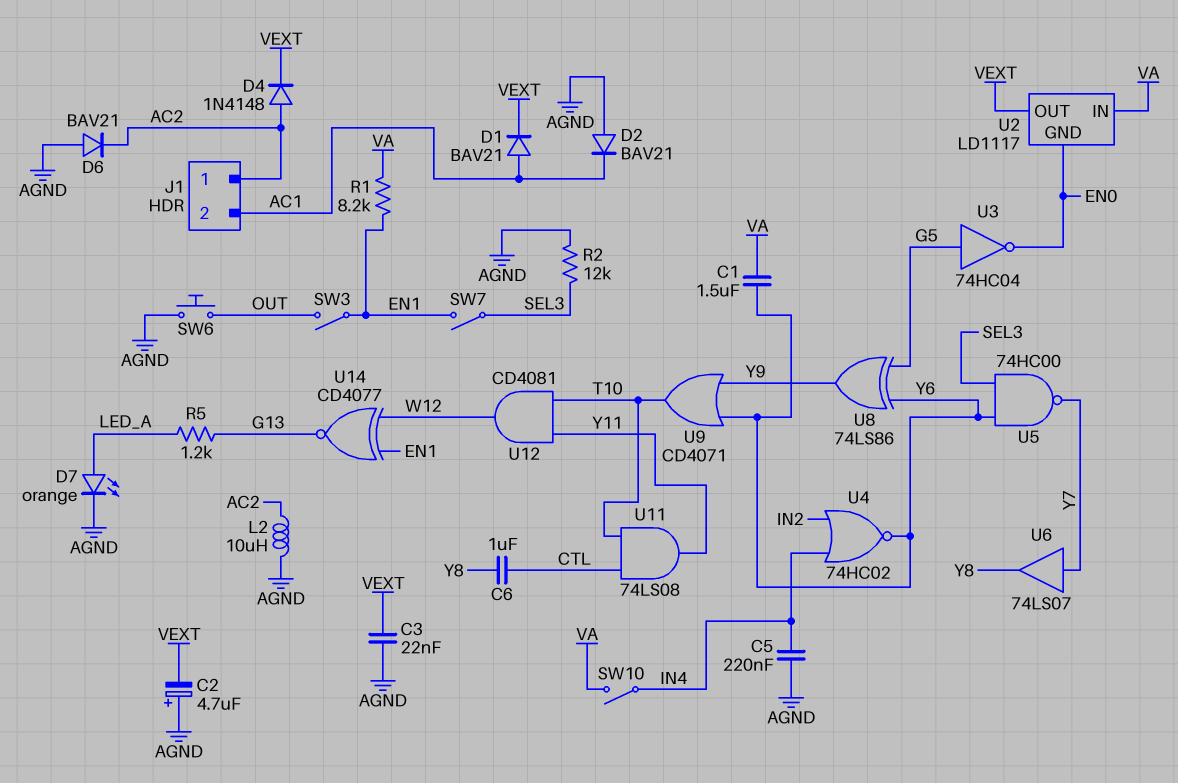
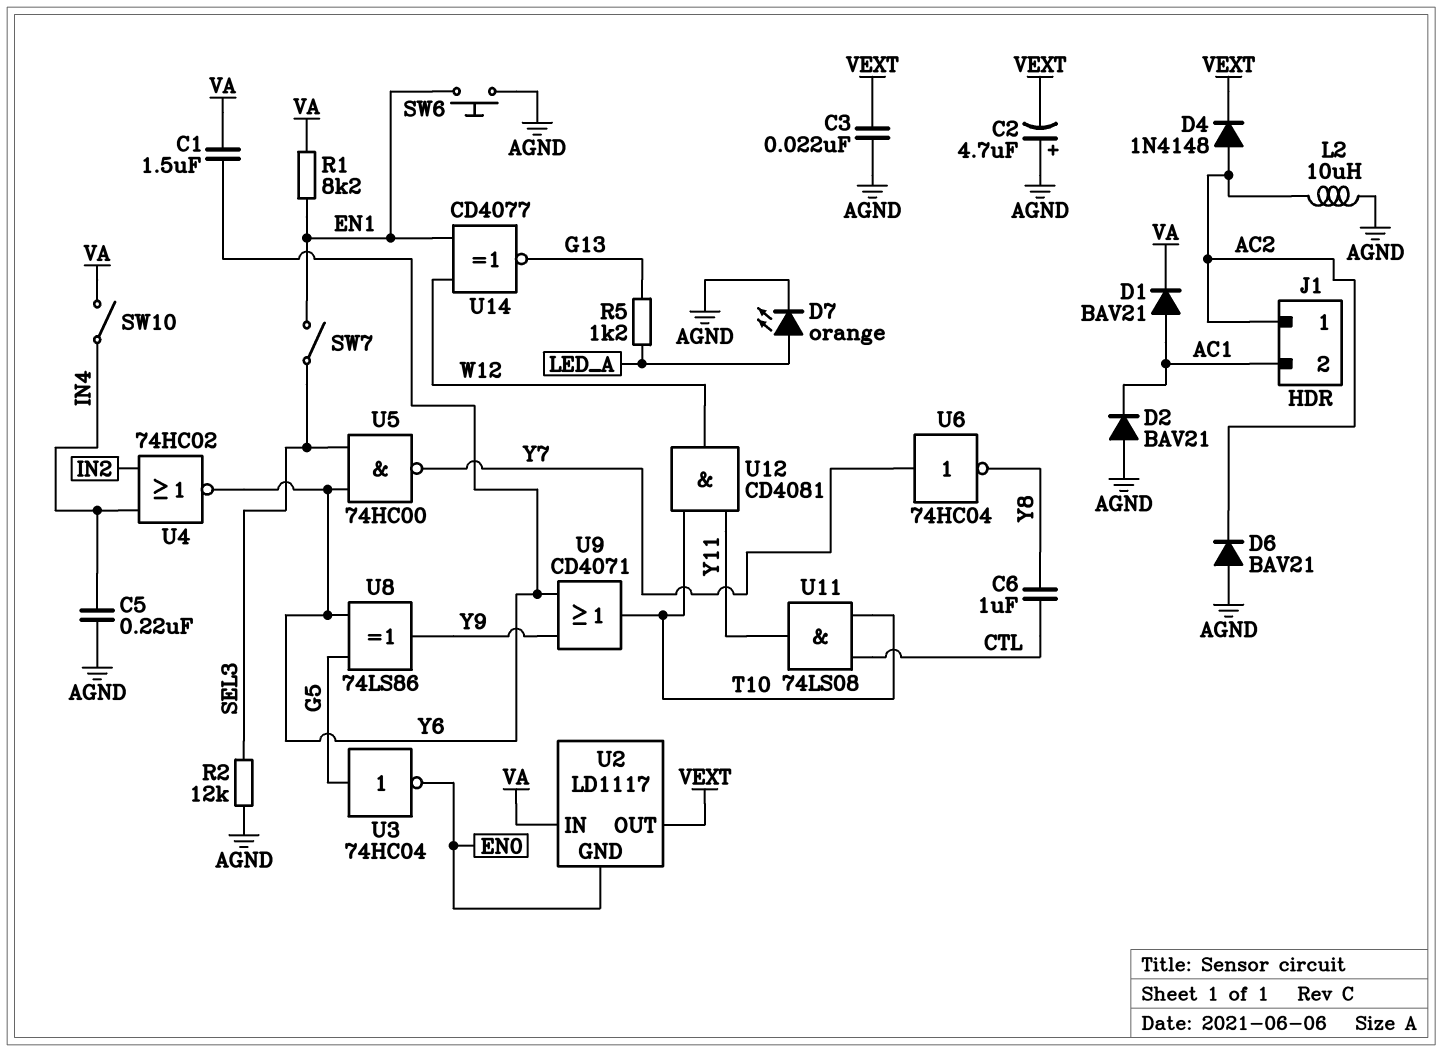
D1: diode BAV21 (A AC1, K VEXT) -> diode BAV21 (A AC1, K VA)
SW3: switch (EN1, OUT) -> none
SW6: button (AGND, OUT) -> button (AGND, EN1)
U6: buffer 74LS07 (in Y7, out Y8) -> NOT 74HC04 (in Y7, out Y8)

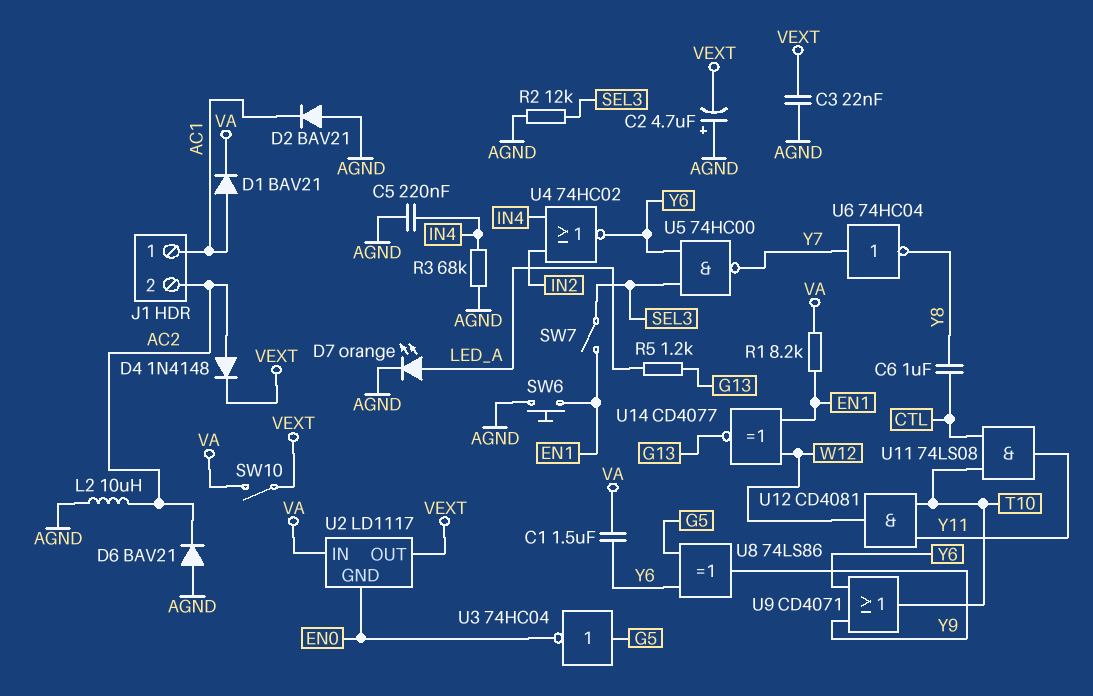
J1 pin 1: AC2 -> AC1
J1 pin 2: AC1 -> AC2
R3: none -> 68k (AGND, IN4)
SW10: switch (IN4, VA) -> switch (VA, VEXT)

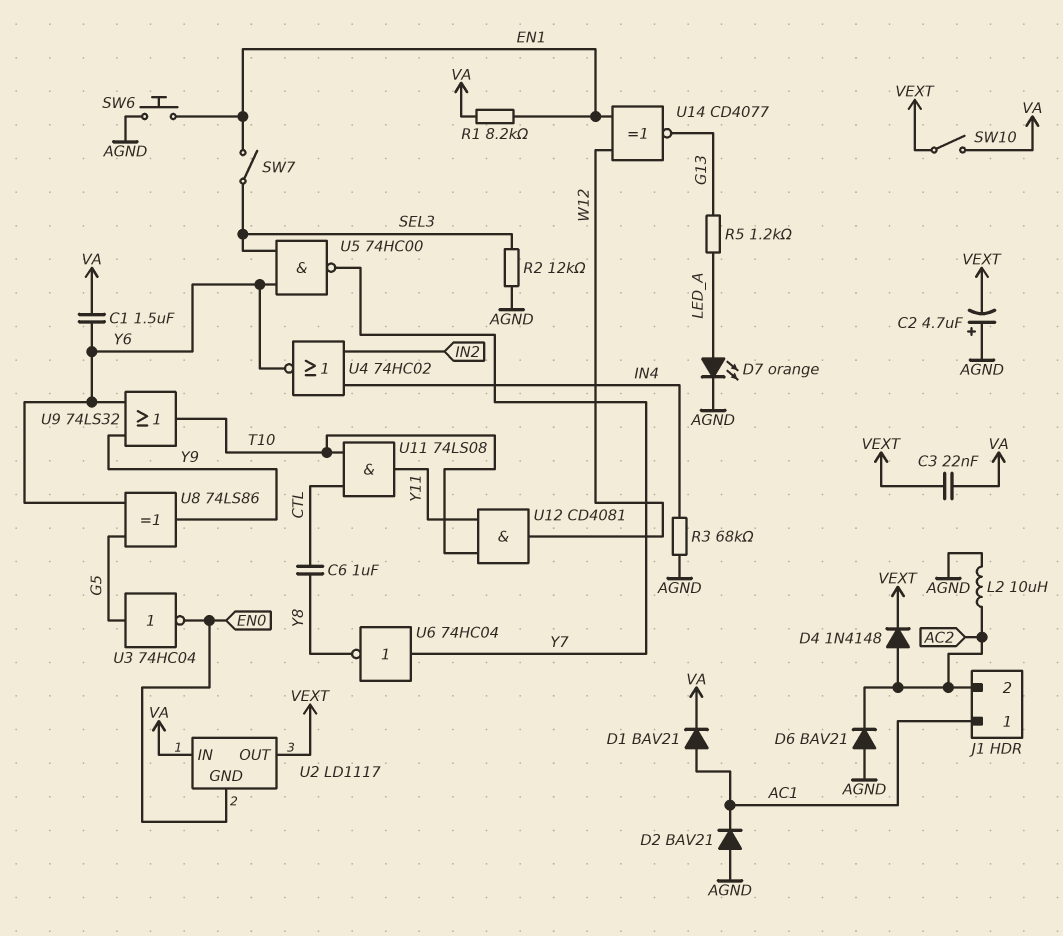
C3: 22nF (AGND, VEXT) -> 22nF (VA, VEXT)
C5: 220nF (AGND, IN4) -> none
U9: OR CD4071 (in Y6, in Y9, out T10) -> OR 74LS32 (in Y6, in Y9, out T10)

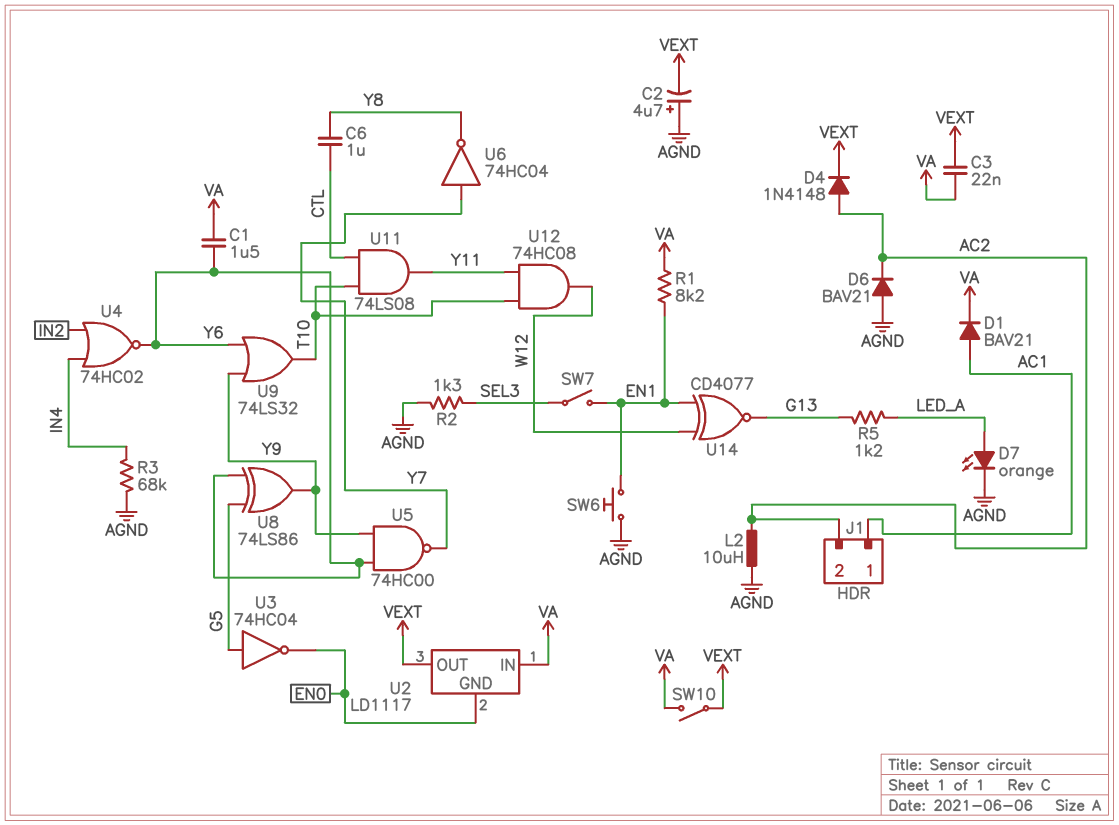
D2: diode BAV21 (A AGND, K AC1) -> none
R2: 12k (AGND, SEL3) -> 1.3k (AGND, SEL3)
U5: NAND 74HC00 (in SEL3, in Y6, out Y7) -> NAND 74HC00 (in Y6, in Y9, out Y7)
U12: AND CD4081 (in T10, in Y11, out W12) -> AND 74HC08 (in T10, in Y11, out W12)

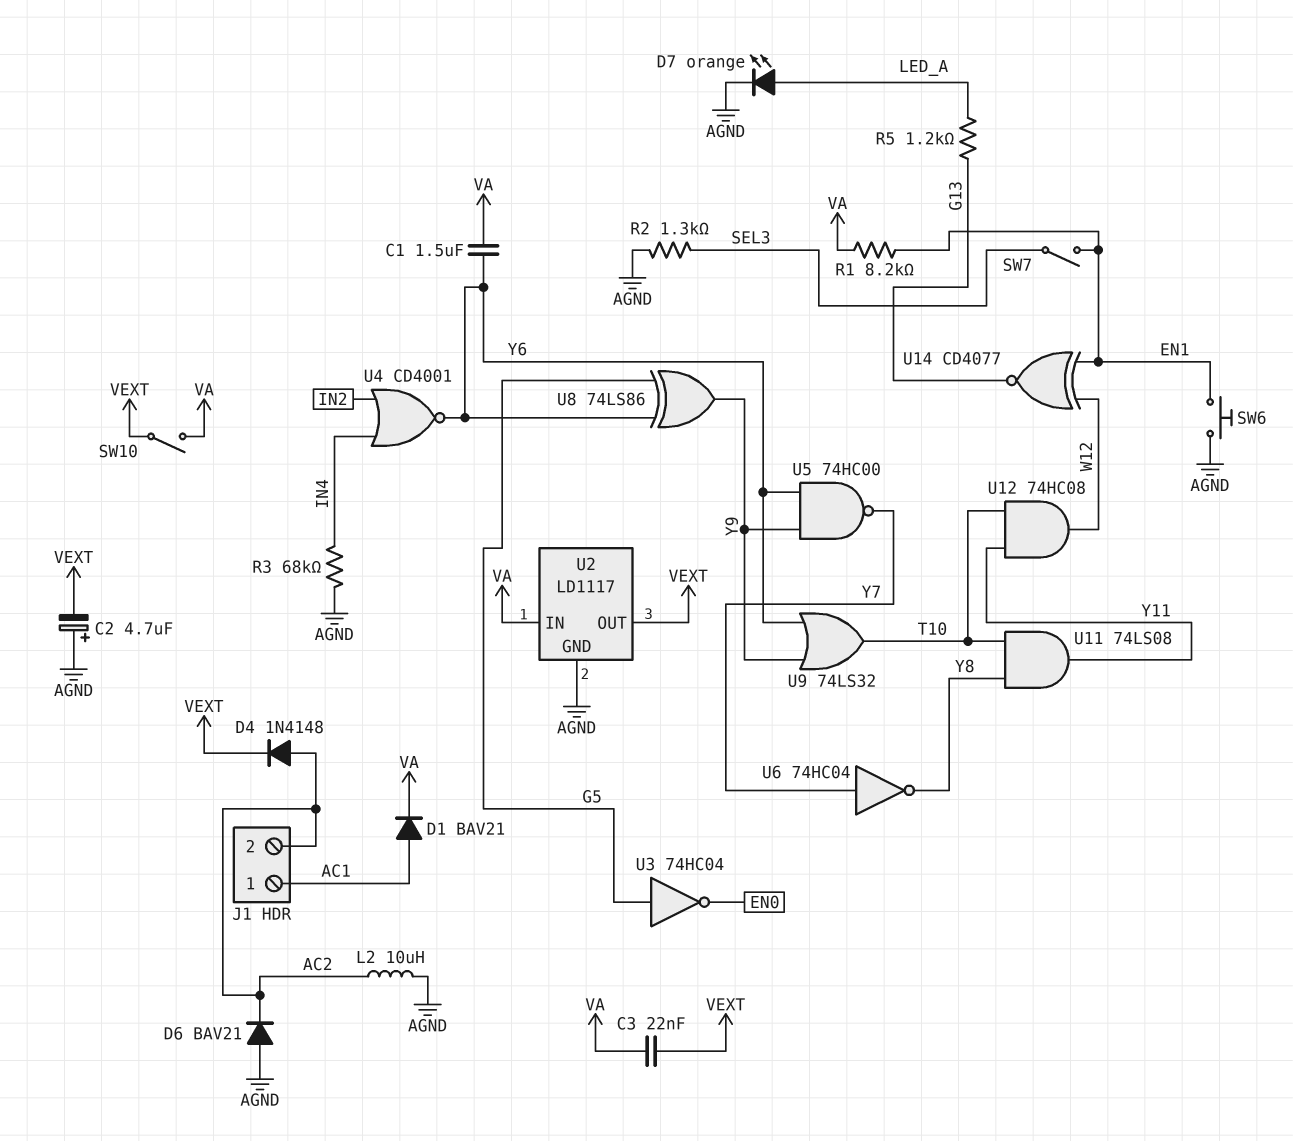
C6: 1uF (CTL, Y8) -> none
U2 pin GND: EN0 -> AGND
U4: NOR 74HC02 (in IN2, in IN4, out Y6) -> NOR CD4001 (in IN2, in IN4, out Y6)
U11: AND 74LS08 (in CTL, in T10, out Y11) -> AND 74LS08 (in T10, in Y8, out Y11)

